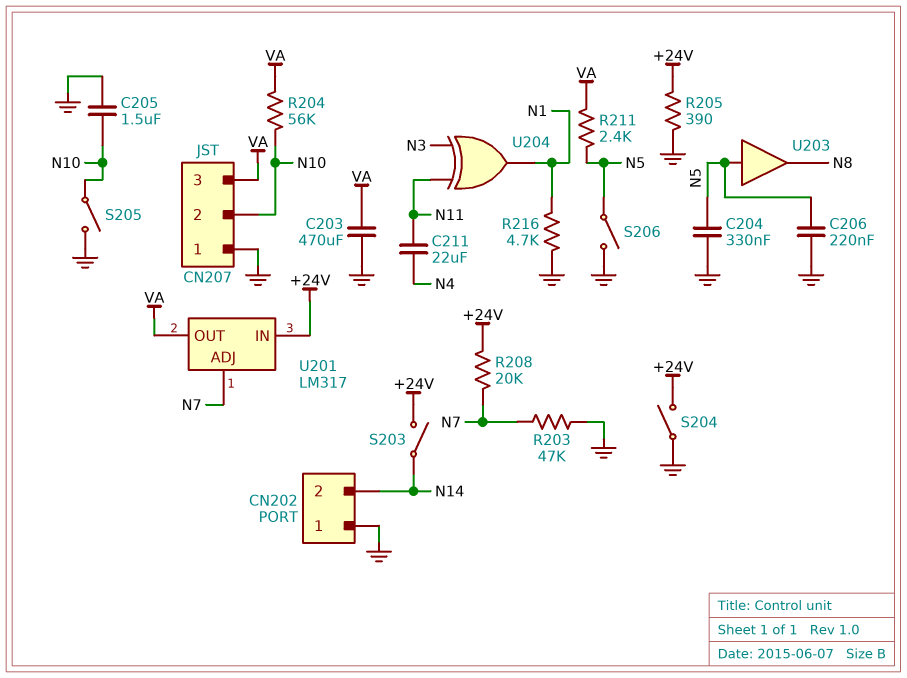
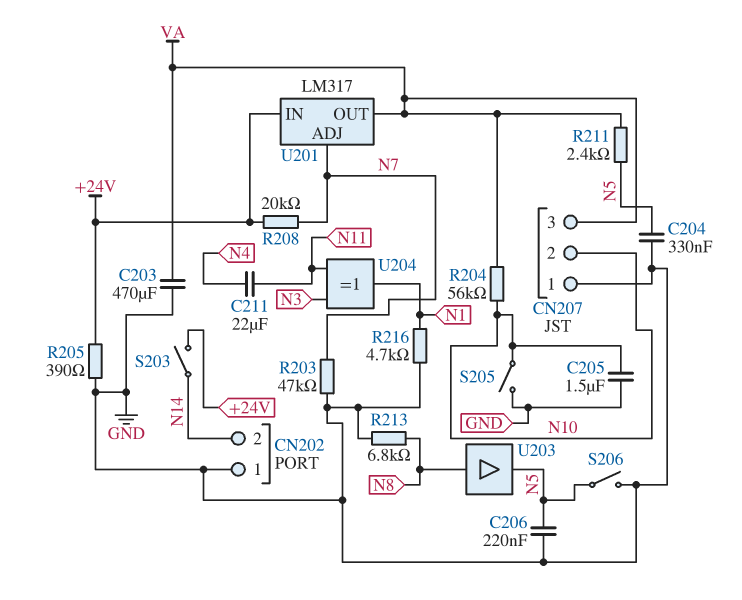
R213: none -> 6.8k (GND, N8)
S204: switch (+24V, GND) -> none
U203: buffer (in N5, out N8) -> buffer (in N8, out N5)

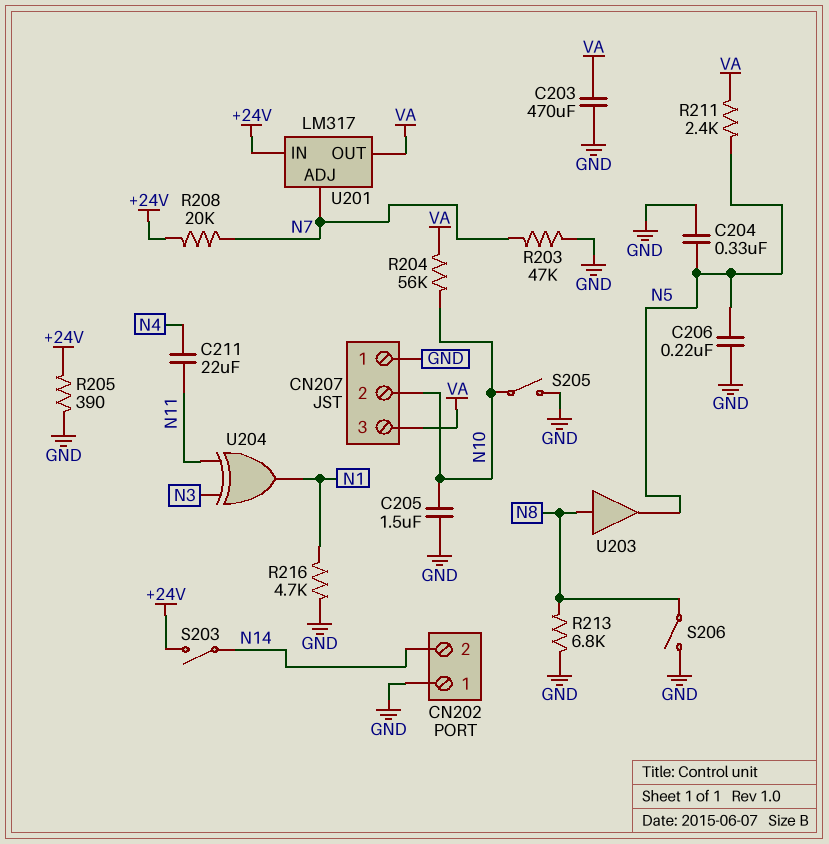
S206: switch (GND, N5) -> switch (GND, N8)

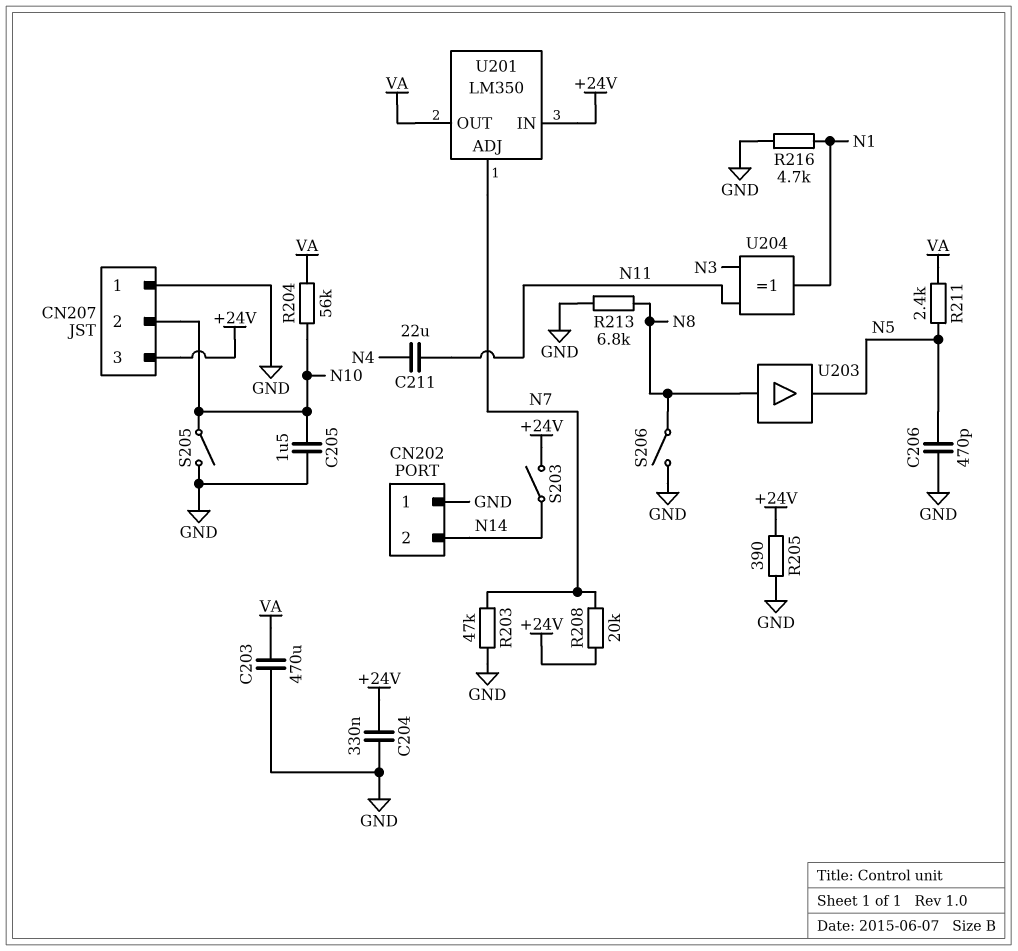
C204: 330nF (GND, N5) -> 330nF (+24V, GND)
C206: 220nF (GND, N5) -> 470pF (GND, N5)
CN207 pin 3: VA -> +24V
U201: LM317 -> LM350

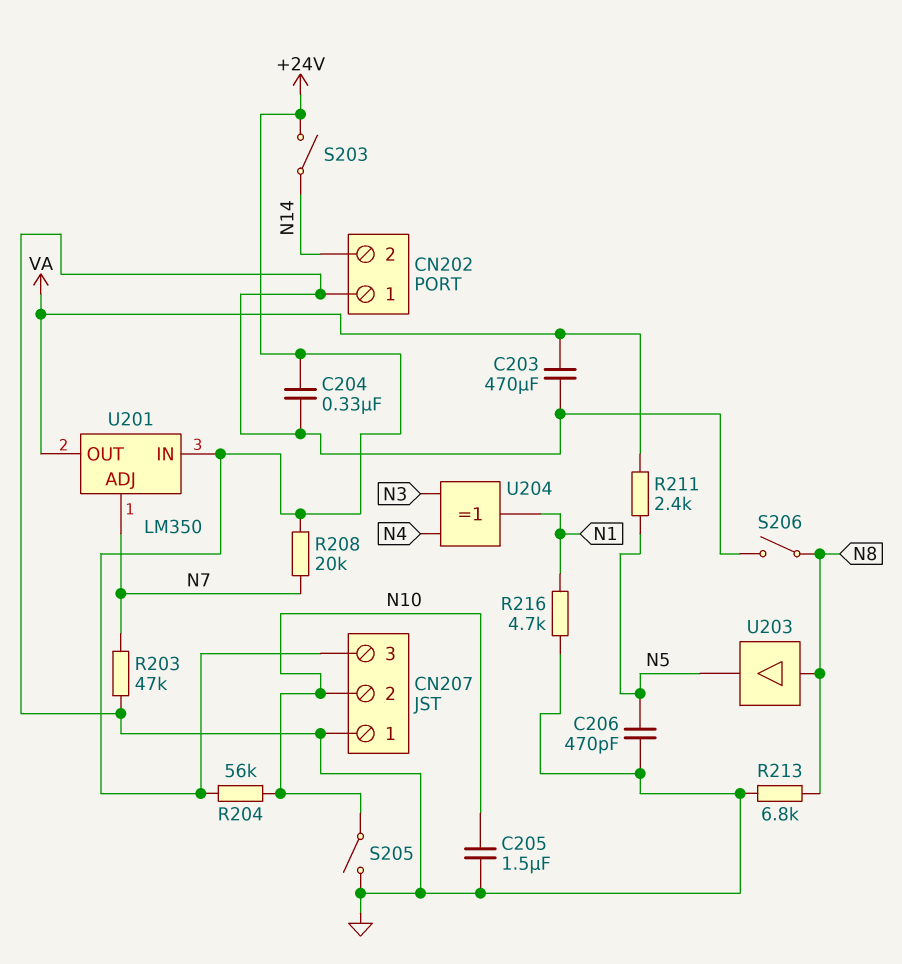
C211: 22uF (N4, N11) -> none
R204: 56k (N10, VA) -> 56k (+24V, N10)
R205: 390 (+24V, GND) -> none
U204: XOR (in N3, in N11, out N1) -> XOR (in N3, in N4, out N1)

